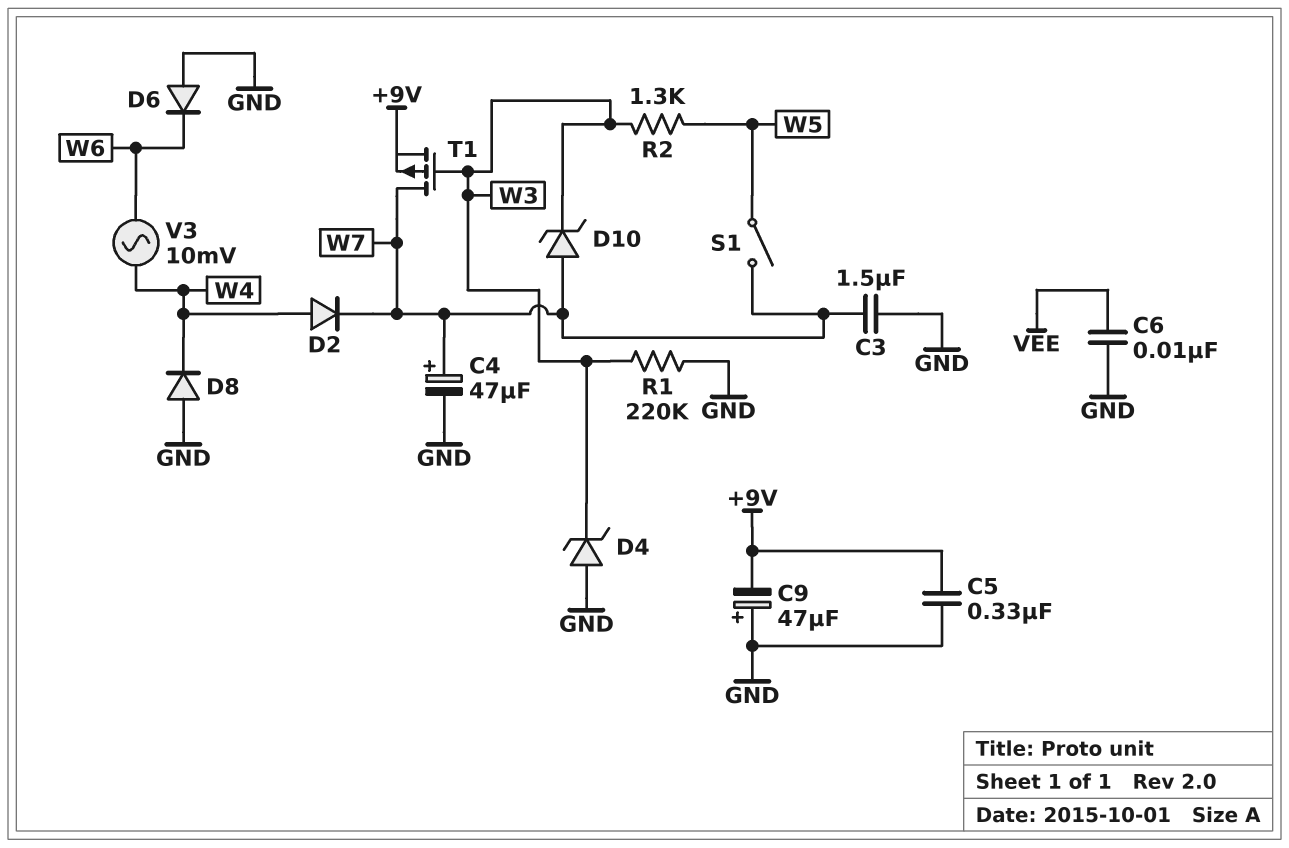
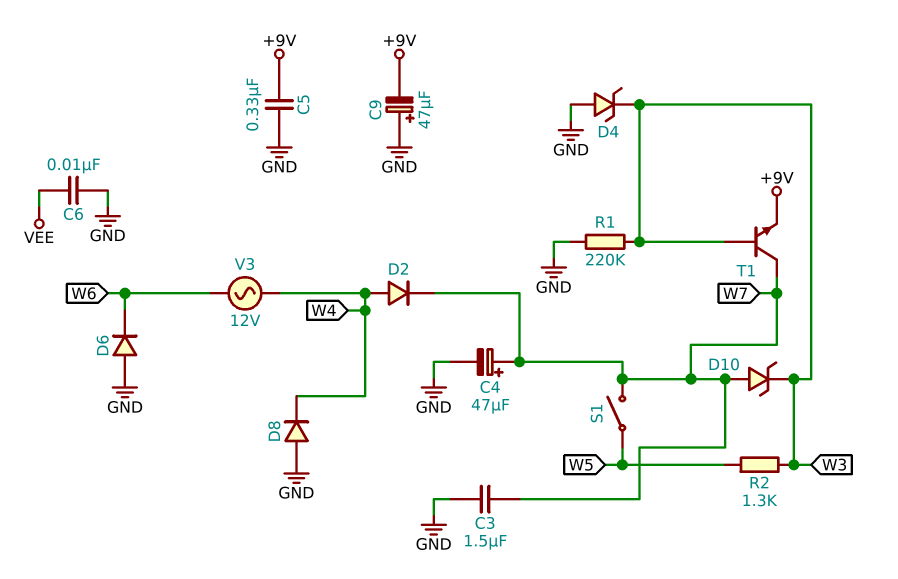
T1: PMOS (G W3, D W7, S +9V) -> NPN (B W3, C W7, E +9V)
V3: AC 10mV (W4, W6) -> AC 12V (W4, W6)

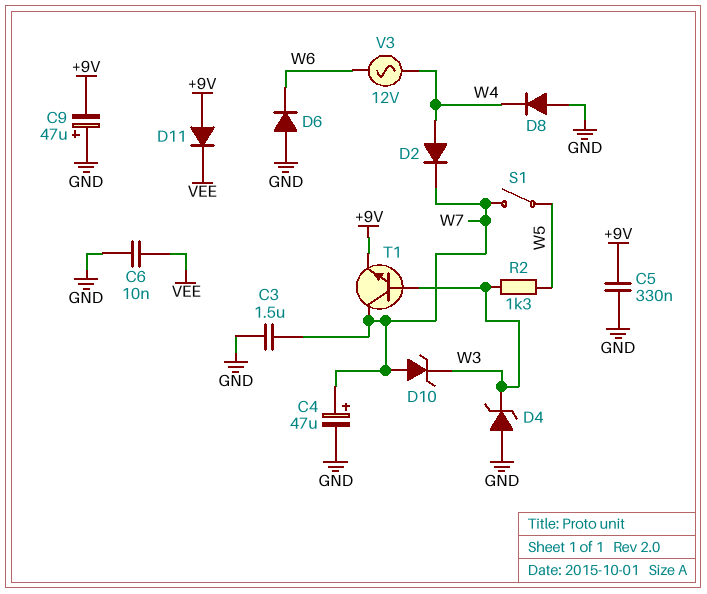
D11: none -> diode (A +9V, K VEE)
R1: 220k (GND, W3) -> none

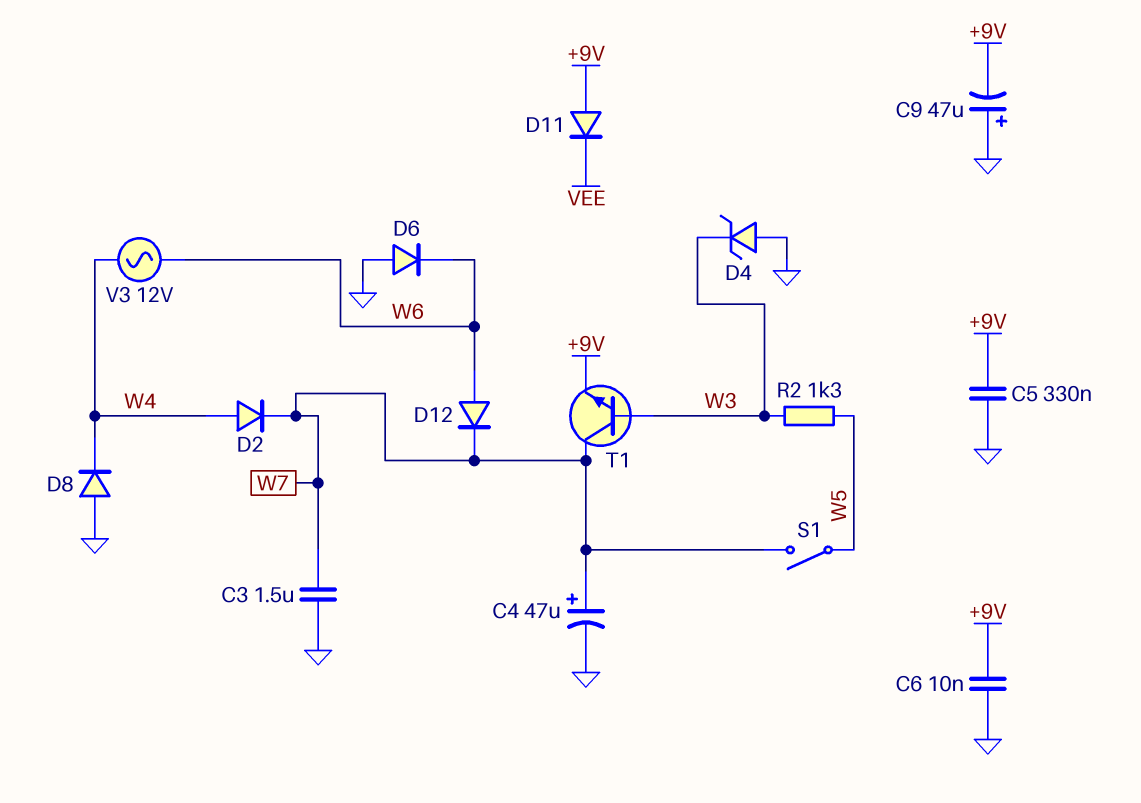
C6: 10nF (GND, VEE) -> 10nF (+9V, GND)
D10: zener (A W7, K W3) -> none
D12: none -> diode (A W6, K W7)

